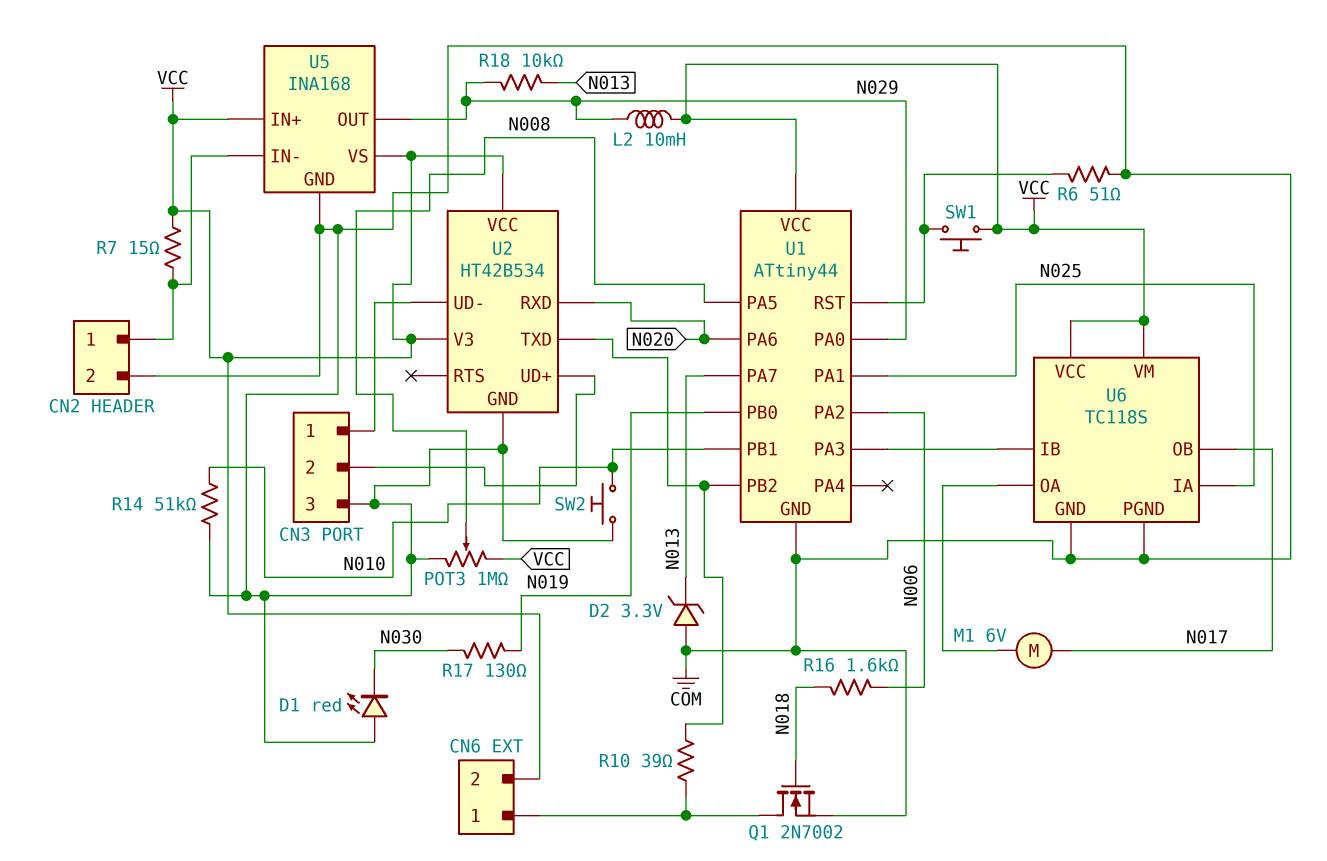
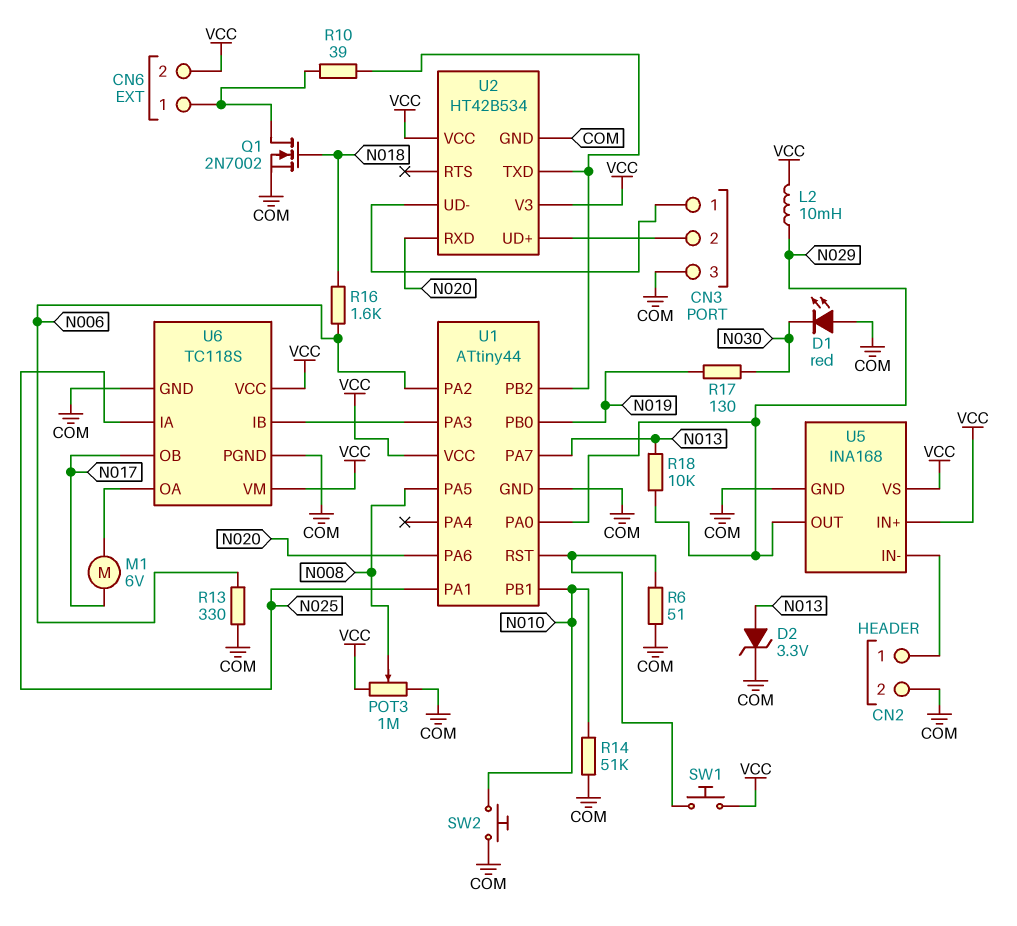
D2: zener 3.3V (A COM, K N013) -> zener 3.3V (A N013, K COM)
R7: 15 (CN2/1, VCC) -> none
R13: none -> 330 (COM, N006)

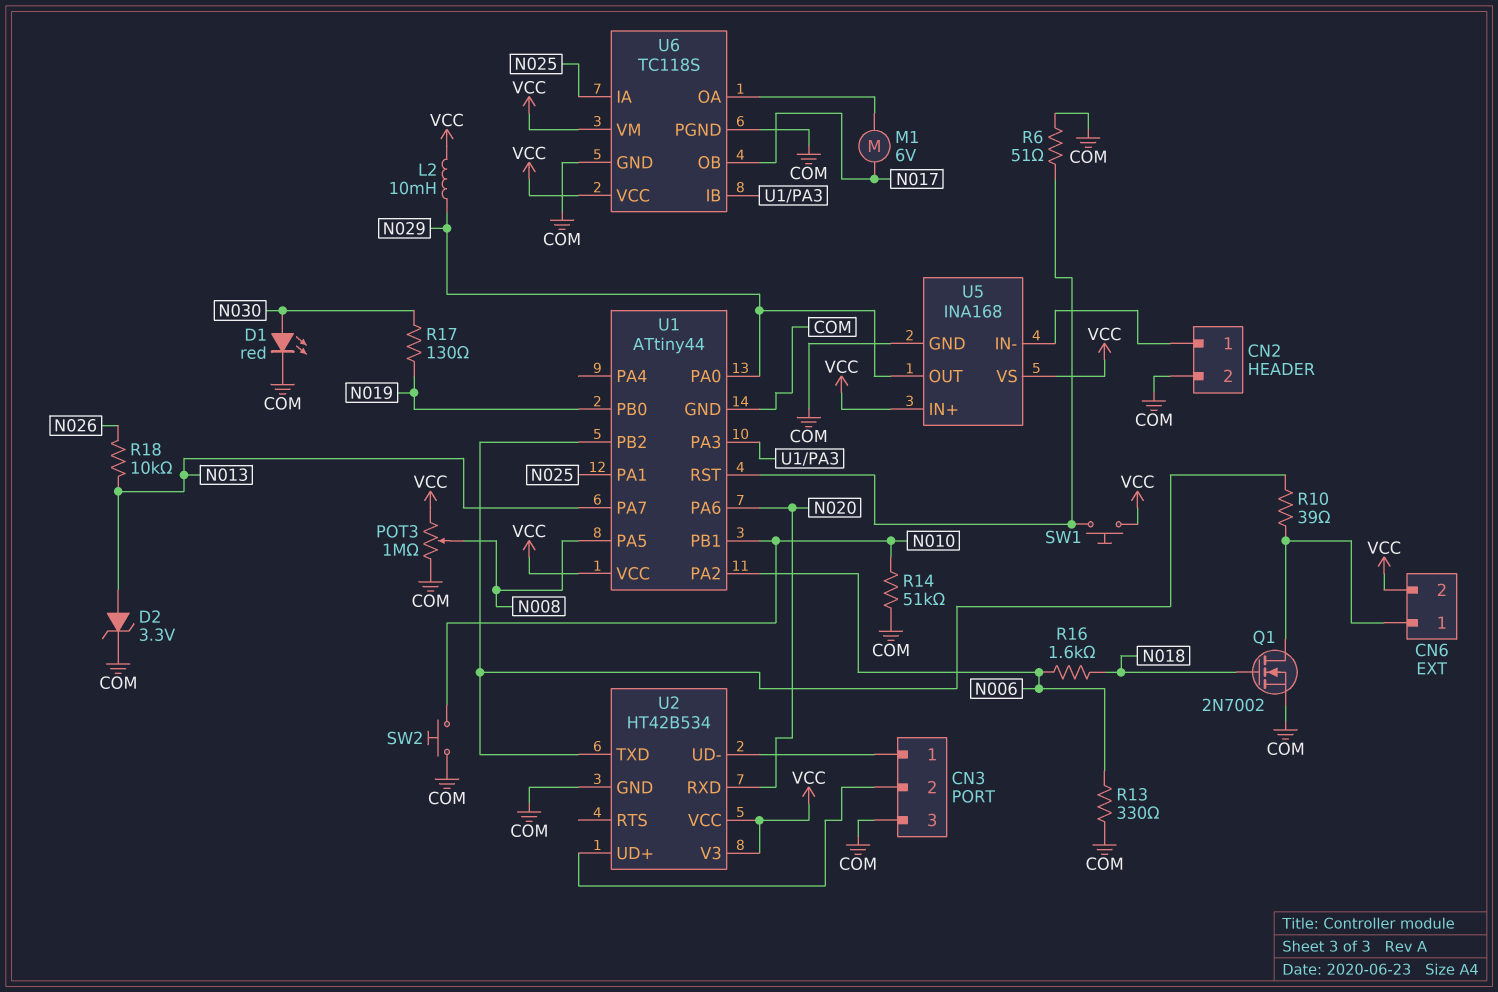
D1: LED red (A COM, K N030) -> LED red (A N030, K COM)
R18: 10k (N013, N029) -> 10k (N013, N026)

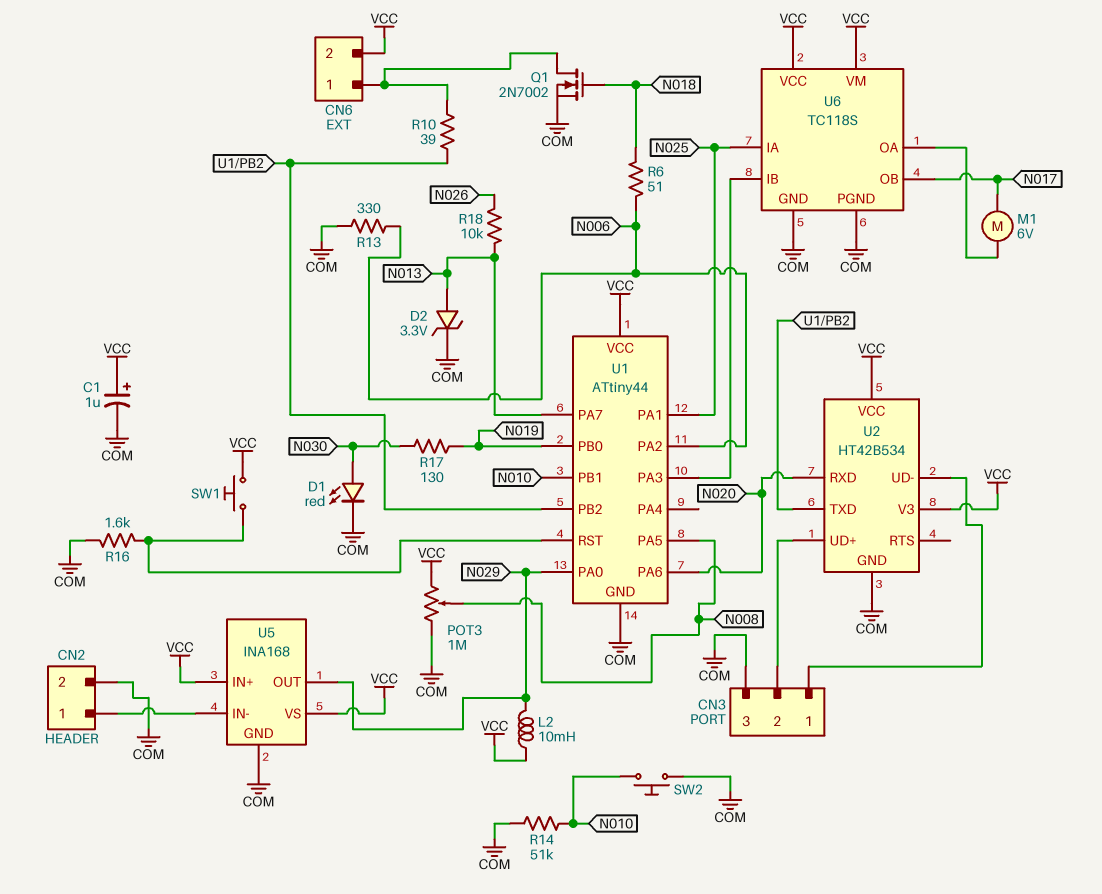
C1: none -> 1uF (plus VCC, minus COM)
R6: 51 (COM, U1/RST) -> 51 (N006, N018)
R16: 1.6k (N006, N018) -> 1.6k (COM, U1/RST)

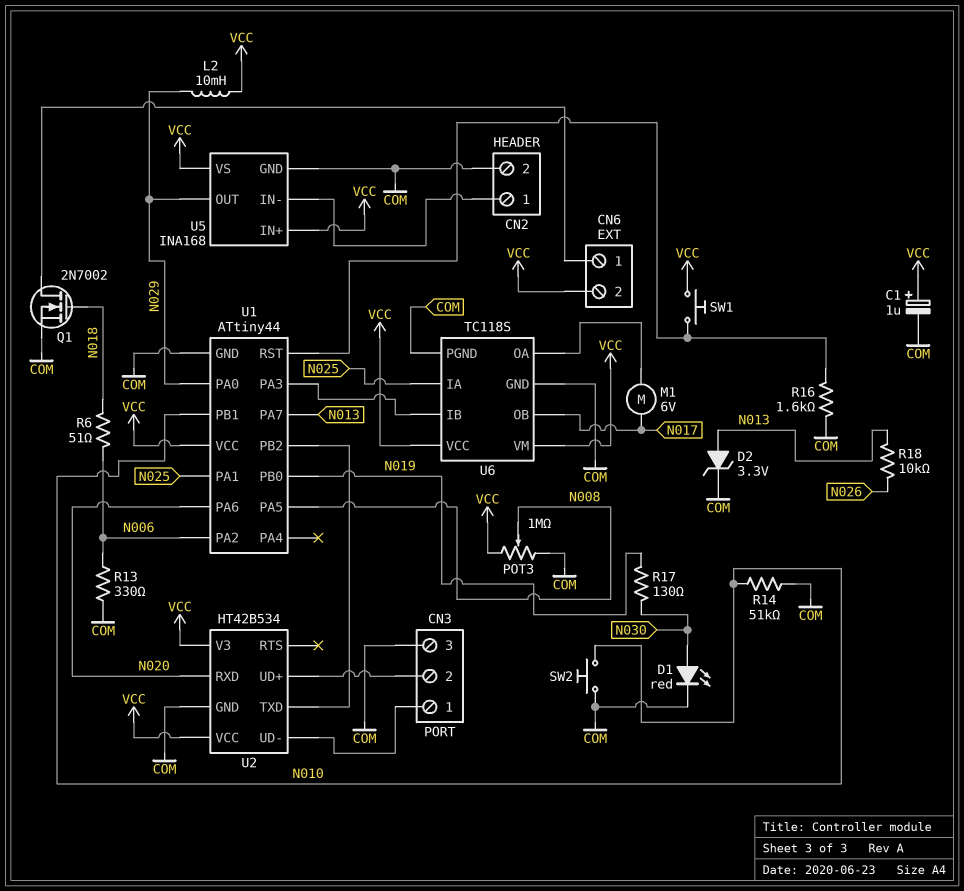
R10: 39 (CN6/1, U1/PB2) -> none

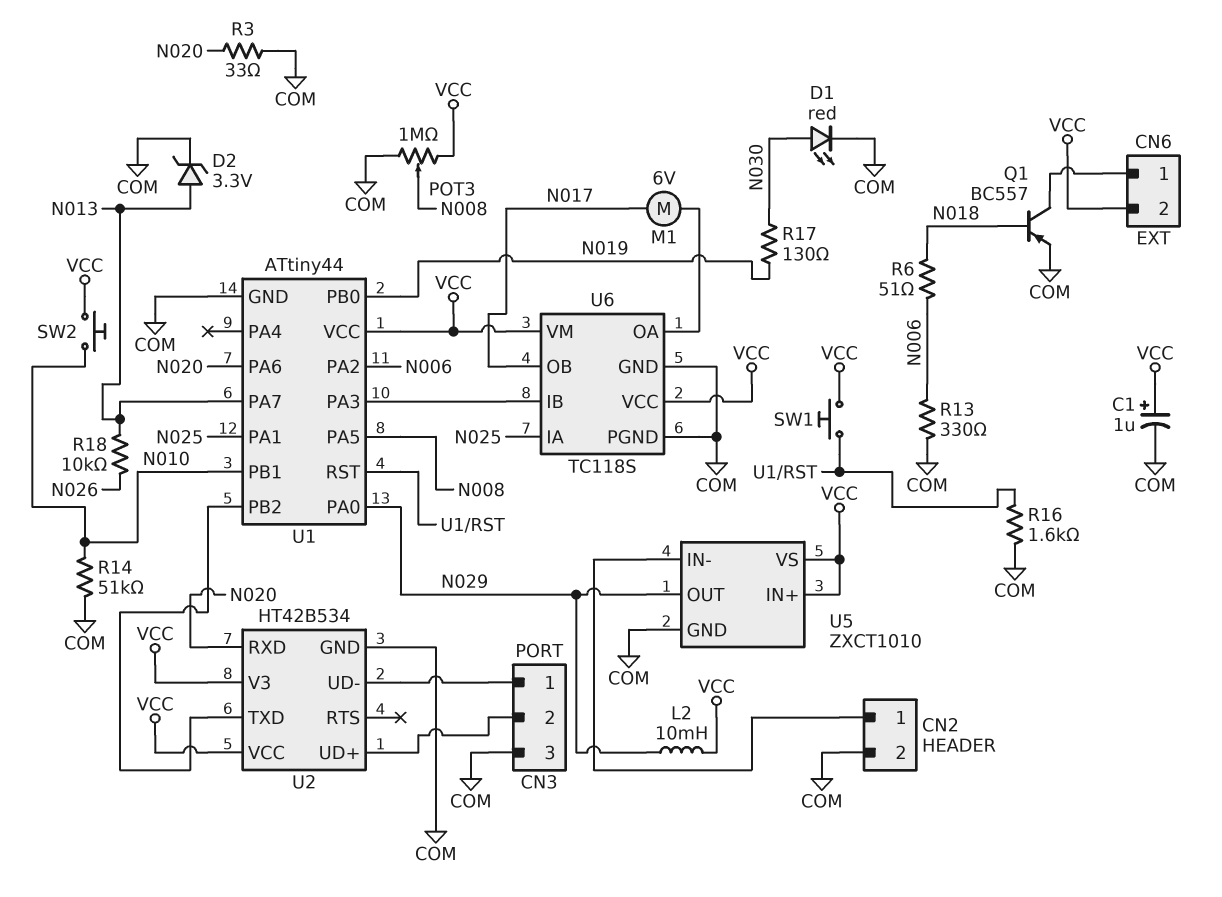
Q1: NMOS 2N7002 (G N018, D CN6/1, S COM) -> PNP BC557 (B N018, C CN6/1, E COM)
R3: none -> 33 (COM, N020)
SW2: button (COM, N010) -> button (N010, VCC)
U5: INA168 -> ZXCT1010

